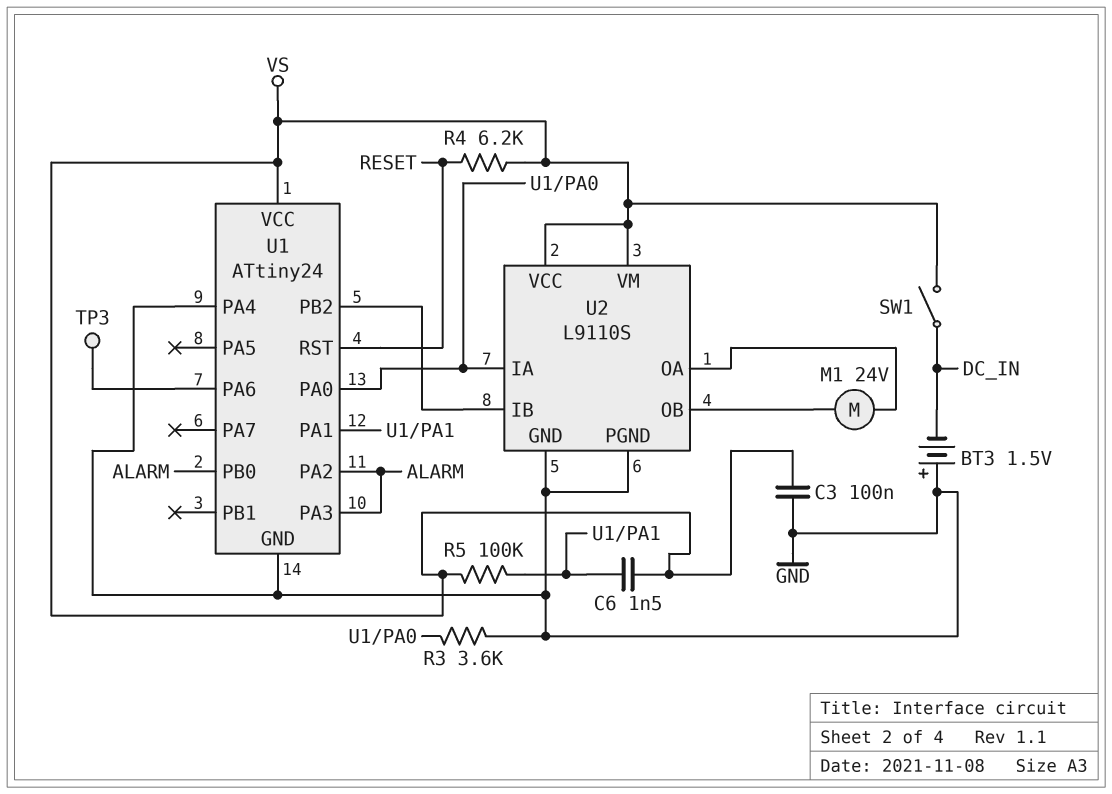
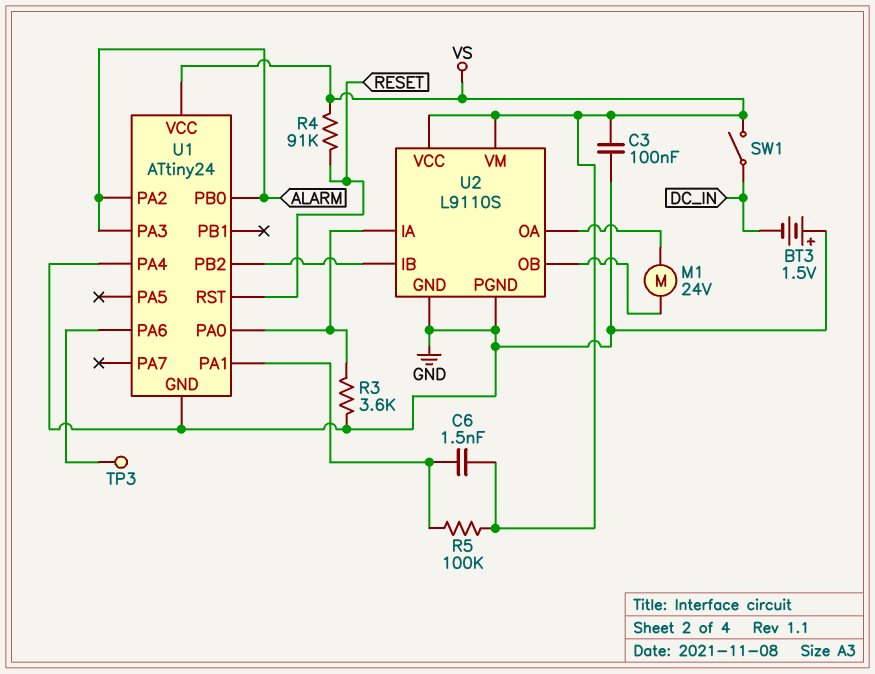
R4: 6.2k (RESET, VS) -> 91k (RESET, VS)

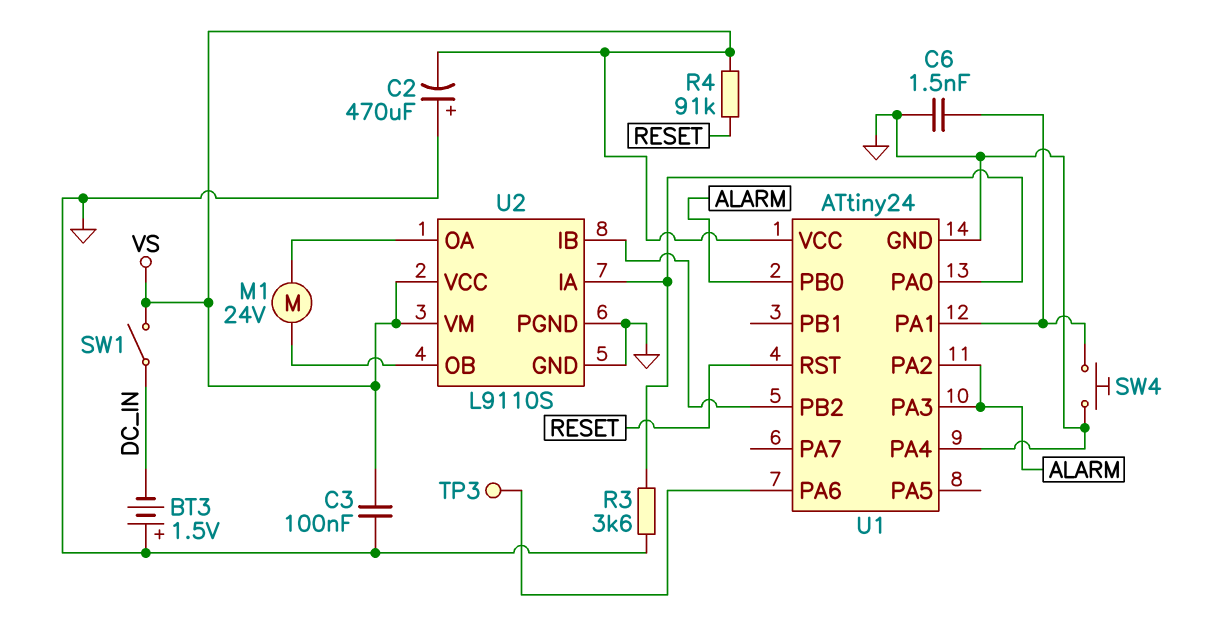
C2: none -> 470uF (plus GND, minus VS)
C6: 1.5nF (U1/PA1, VS) -> 1.5nF (GND, U1/PA1)
R5: 100k (U1/PA1, VS) -> none
SW4: none -> button (GND, U1/PA1)

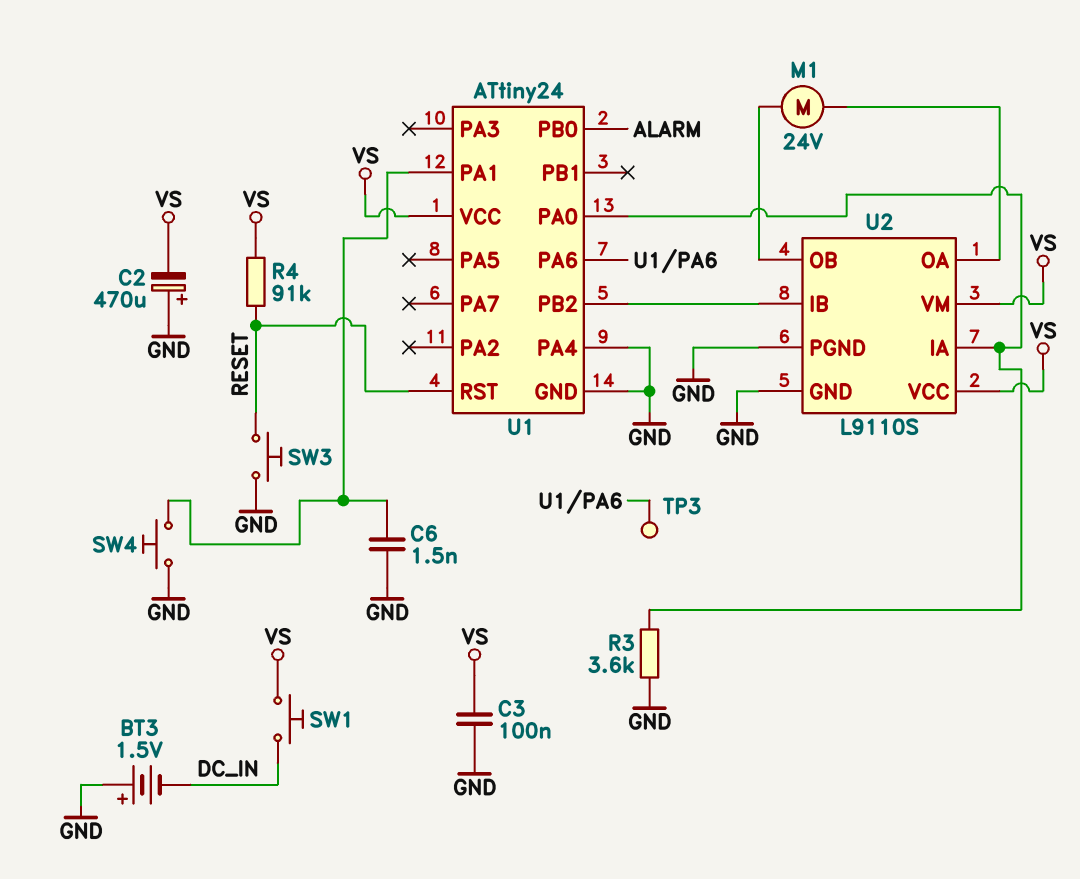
SW1: switch (DC_IN, VS) -> button (DC_IN, VS)
SW3: none -> button (GND, RESET)
U1 pin PA2: ALARM -> none
U1 pin PA3: ALARM -> none

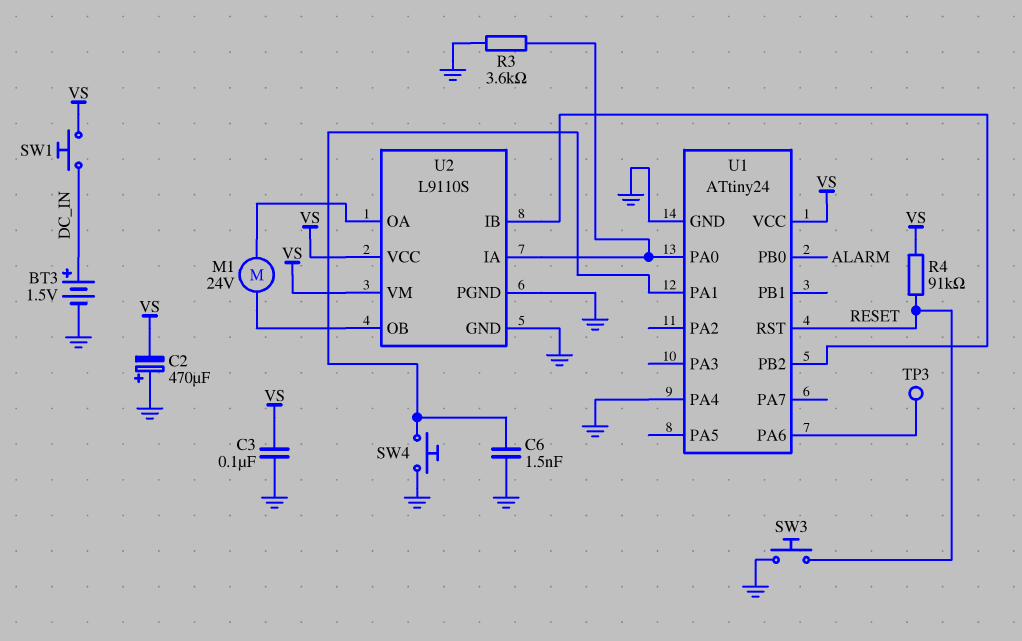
BT3: 1.5V (plus GND, minus DC_IN) -> 1.5V (plus DC_IN, minus GND)

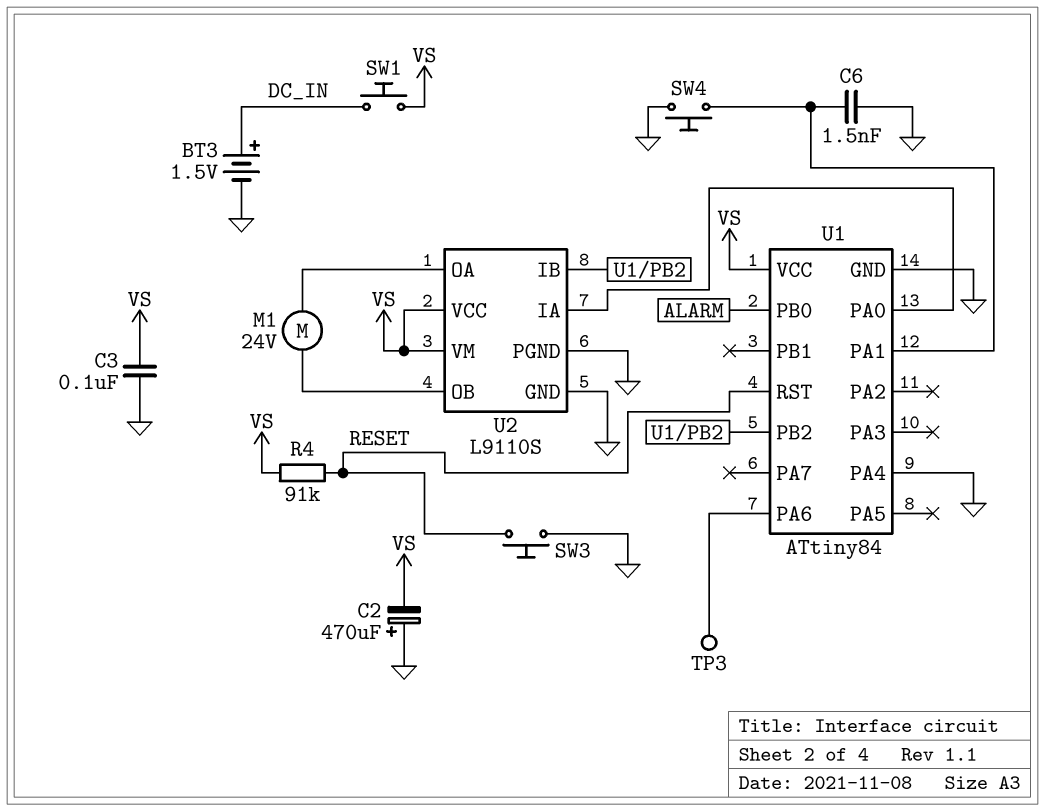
R3: 3.6k (GND, U1/PA0) -> none
U1: ATtiny24 -> ATtiny84

